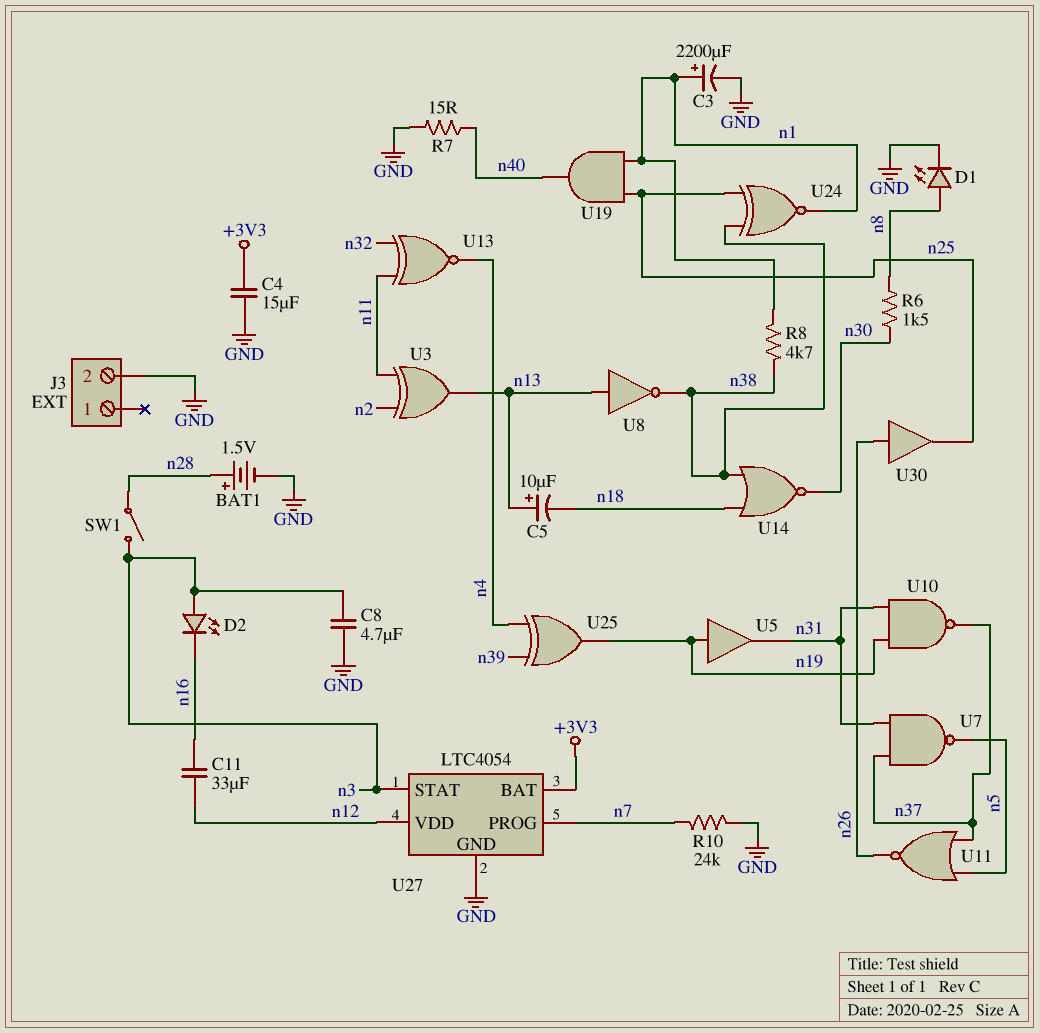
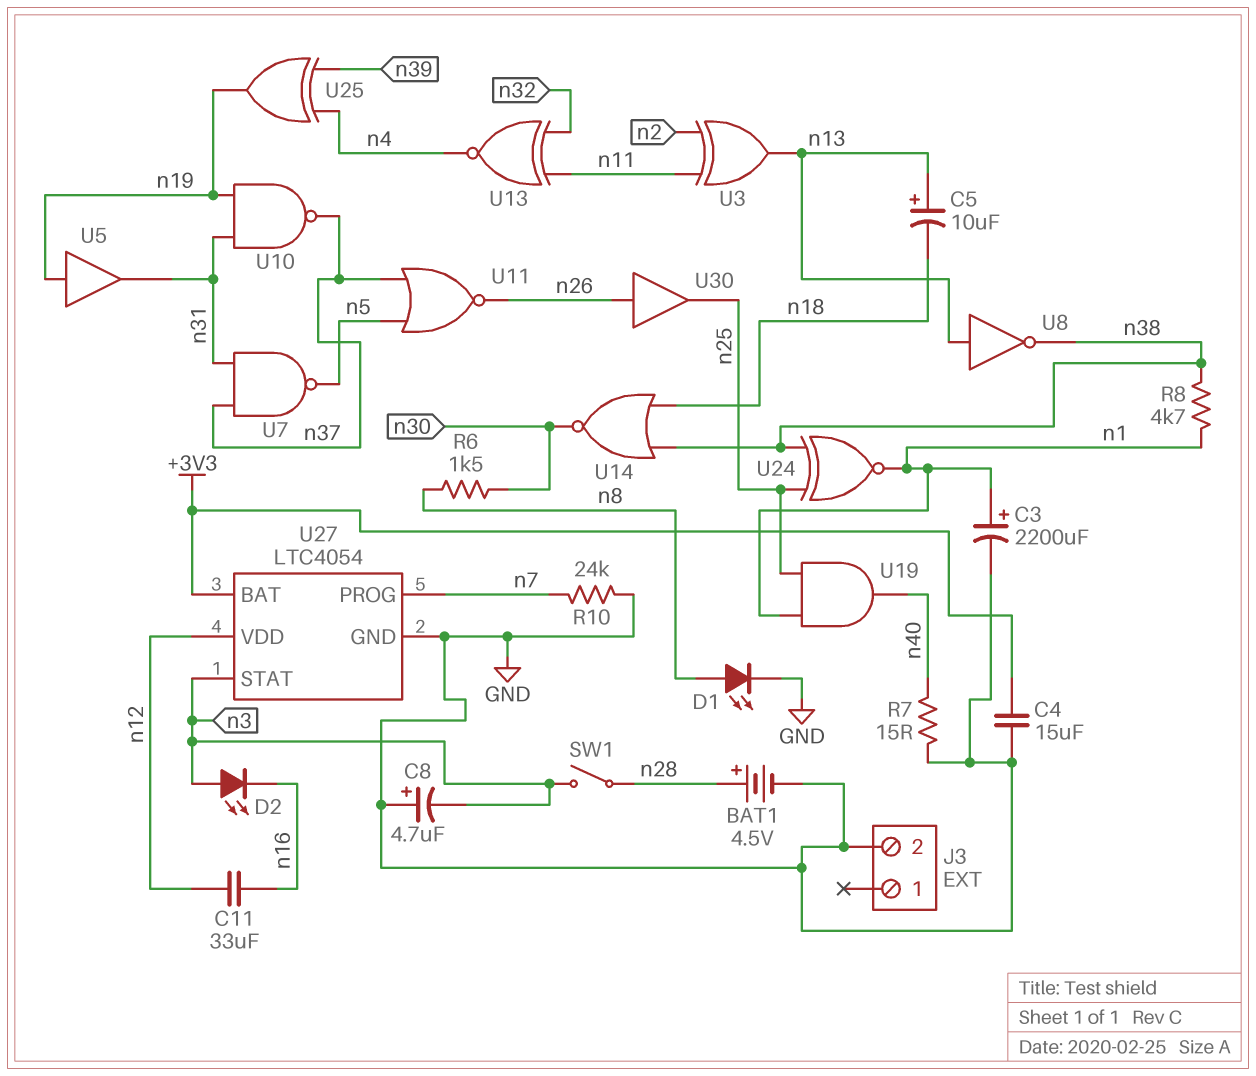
BAT1: 1.5V (plus n28, minus GND) -> 4.5V (plus n28, minus GND)
C8: 4.7uF (GND, n3) -> 4.7uF (plus GND, minus n3)

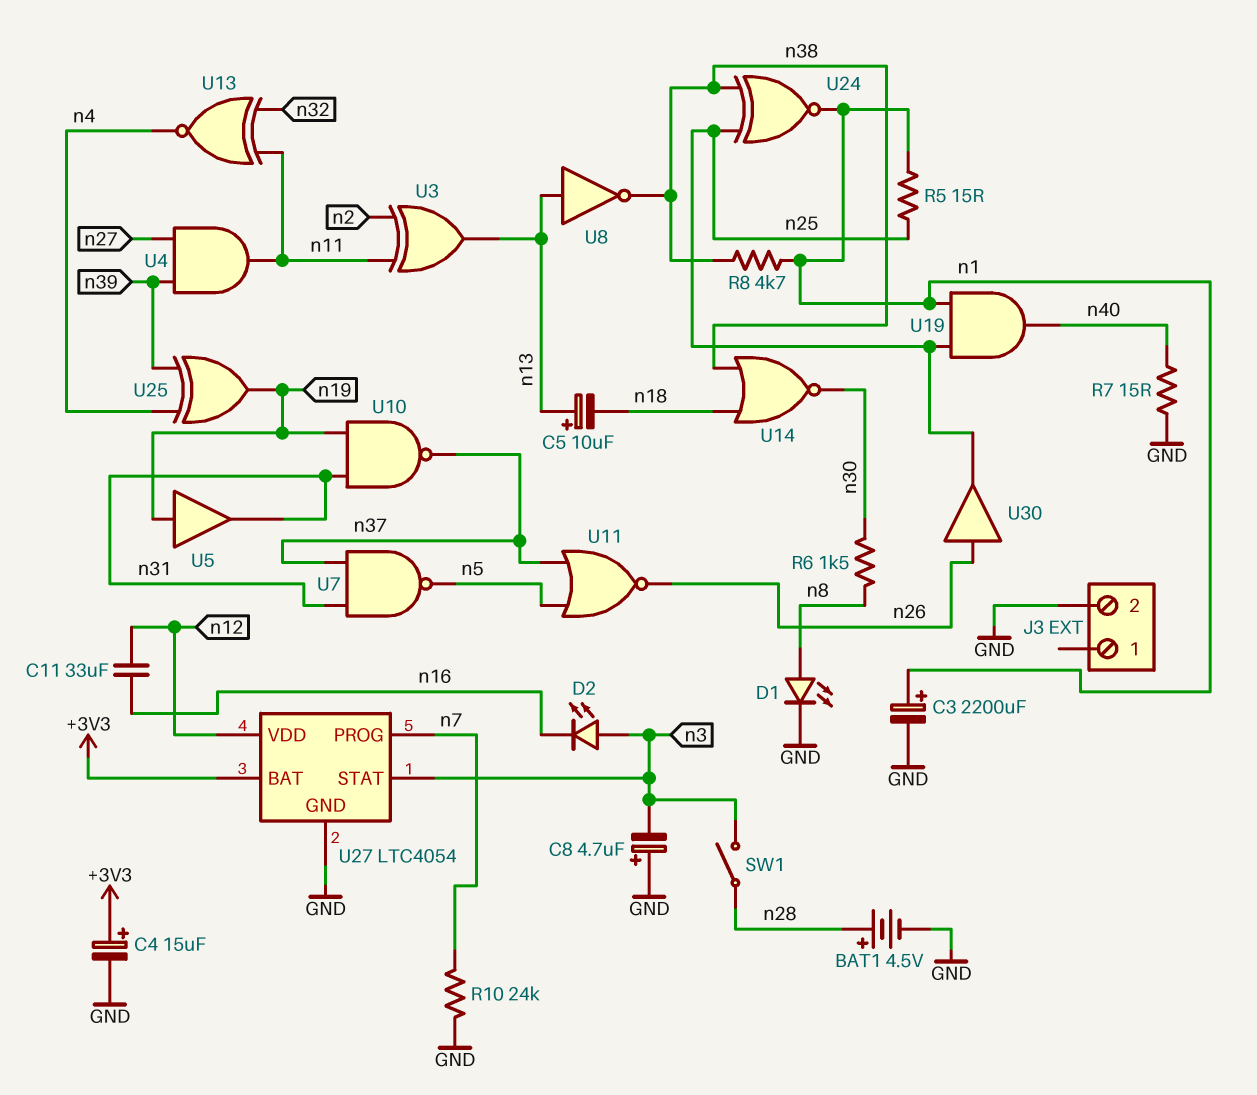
C4: 15uF (+3V3, GND) -> 15uF (plus +3V3, minus GND)
R5: none -> 15 (n1, n25)
U4: none -> AND (in n27, in n39, out n11)

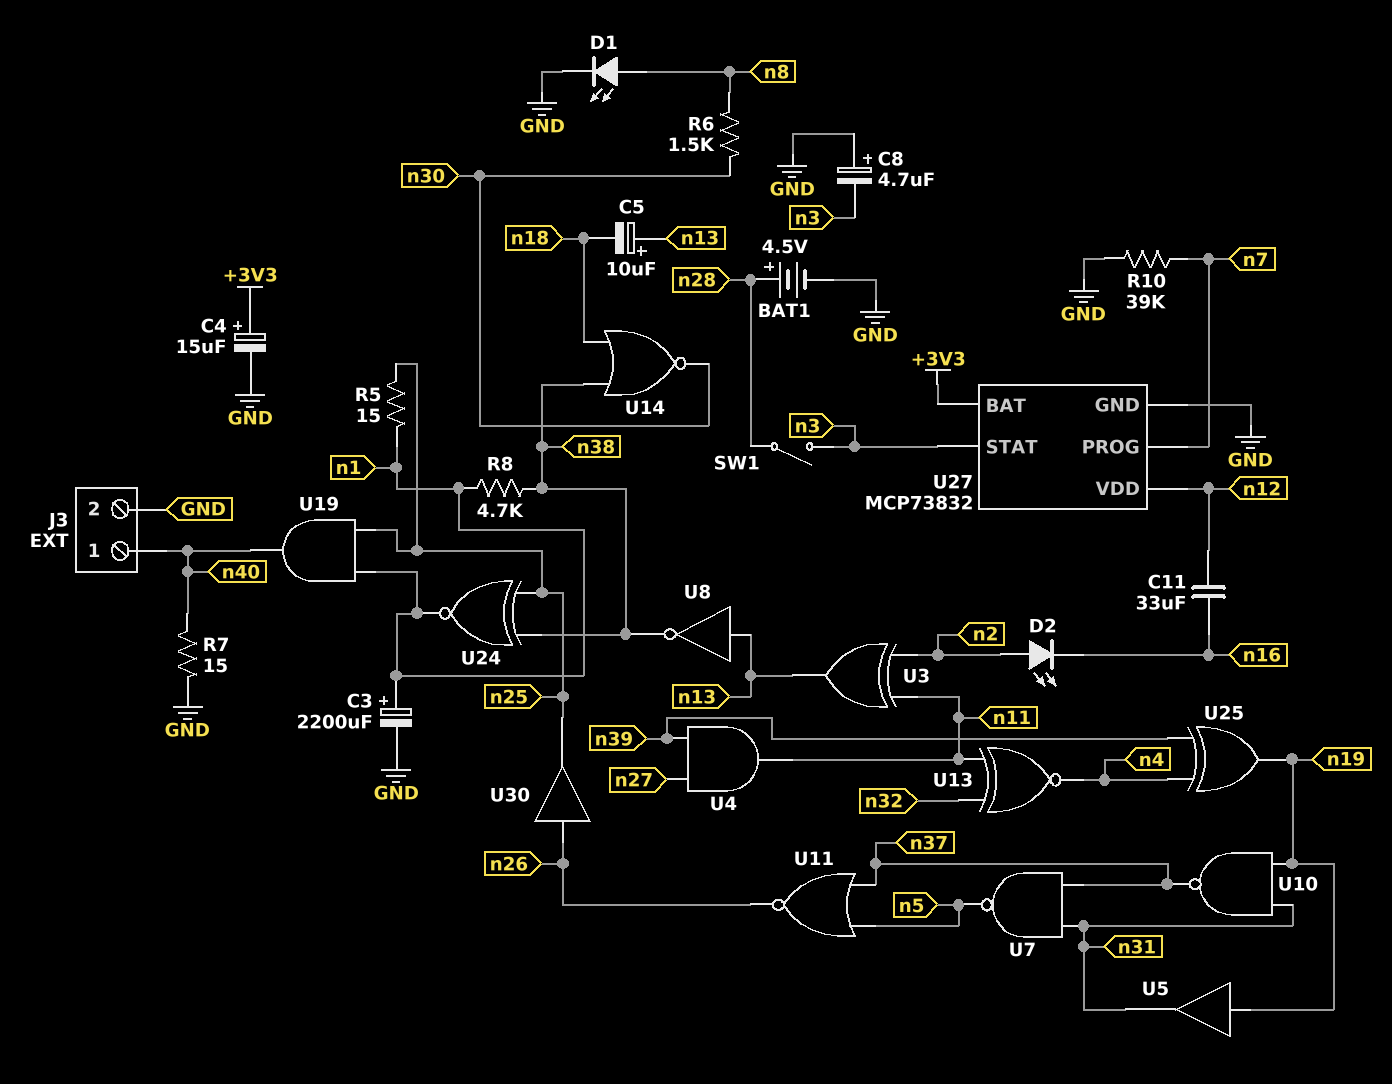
D2: LED (A n3, K n16) -> LED (A n2, K n16)
J3 pin 1: none -> n40
R10: 24k (GND, n7) -> 39k (GND, n7)
U27: LTC4054 -> MCP73832

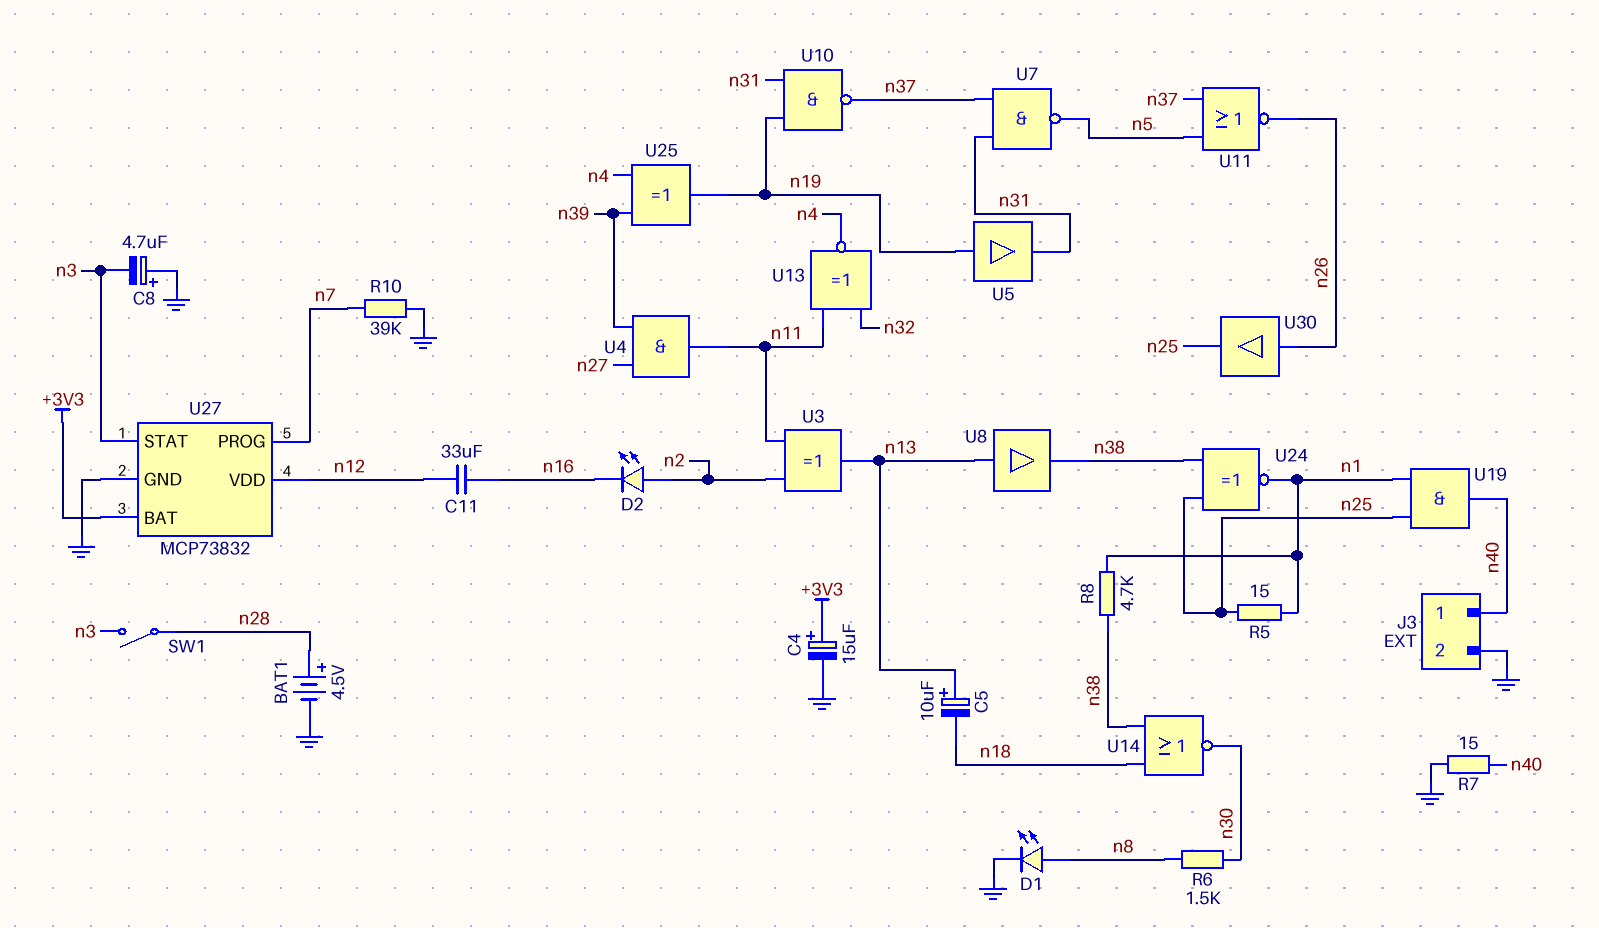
C3: 2200uF (plus n1, minus GND) -> none
U8: NOT (in n13, out n38) -> buffer (in n13, out n38)

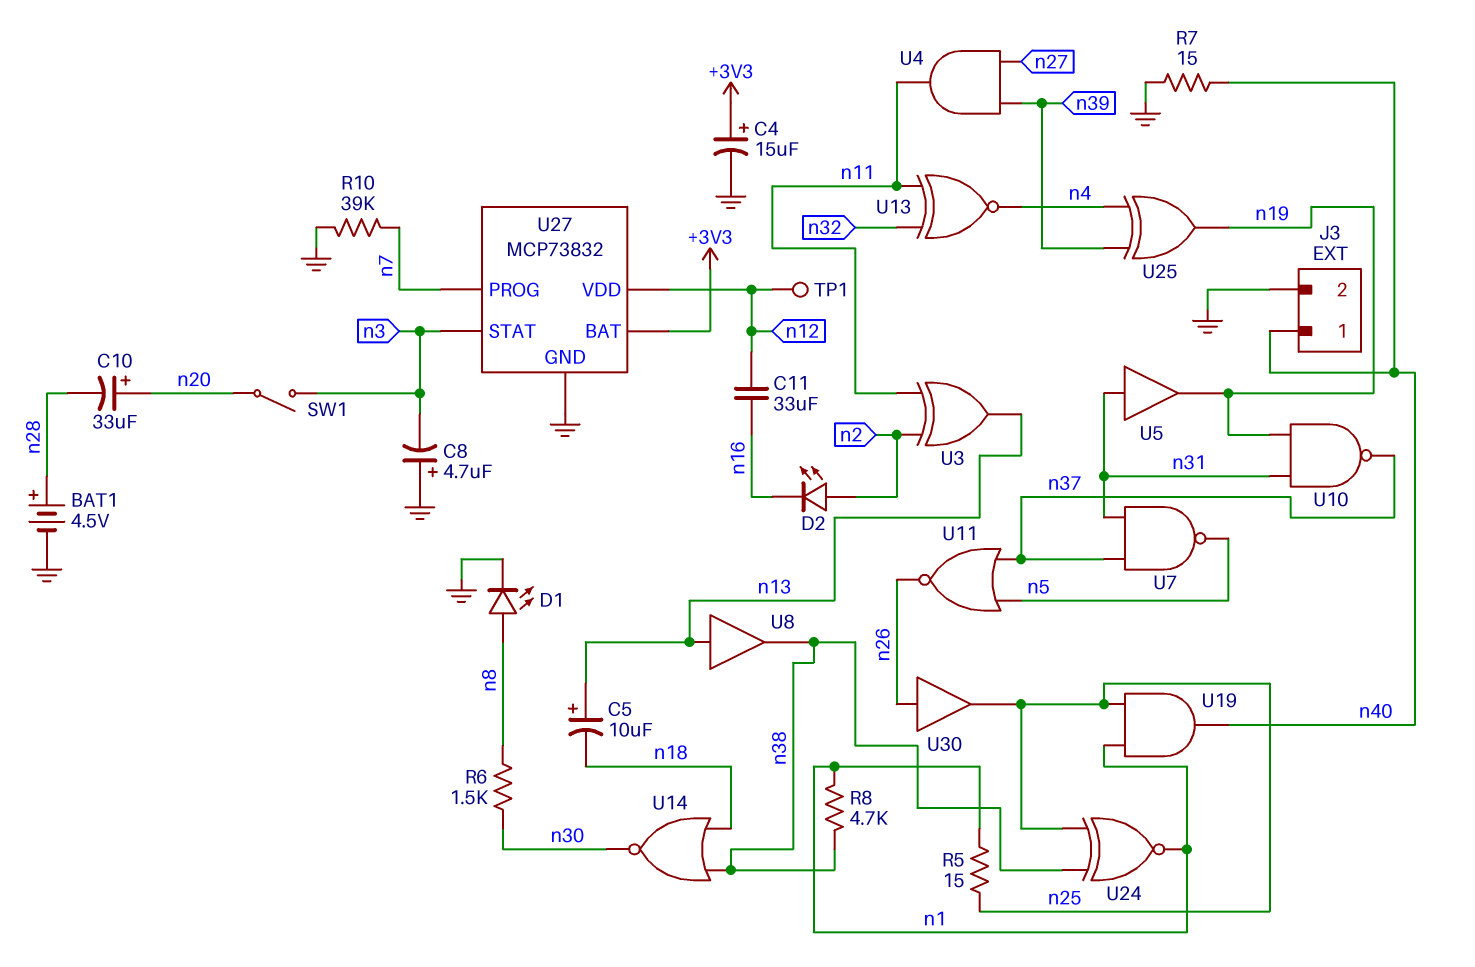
C10: none -> 33uF (plus n20, minus n28)
SW1: switch (n3, n28) -> switch (n3, n20)
TP1: none -> test point (n12)
U5: buffer (in n19, out n31) -> buffer (in n31, out n19)

